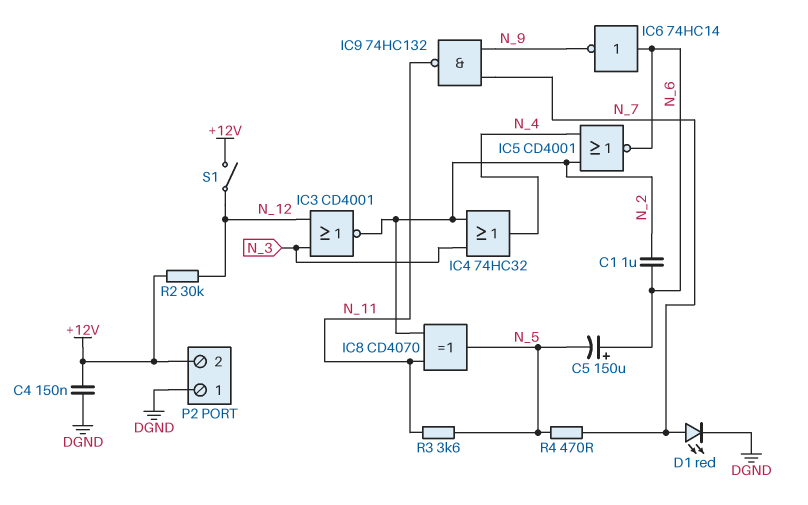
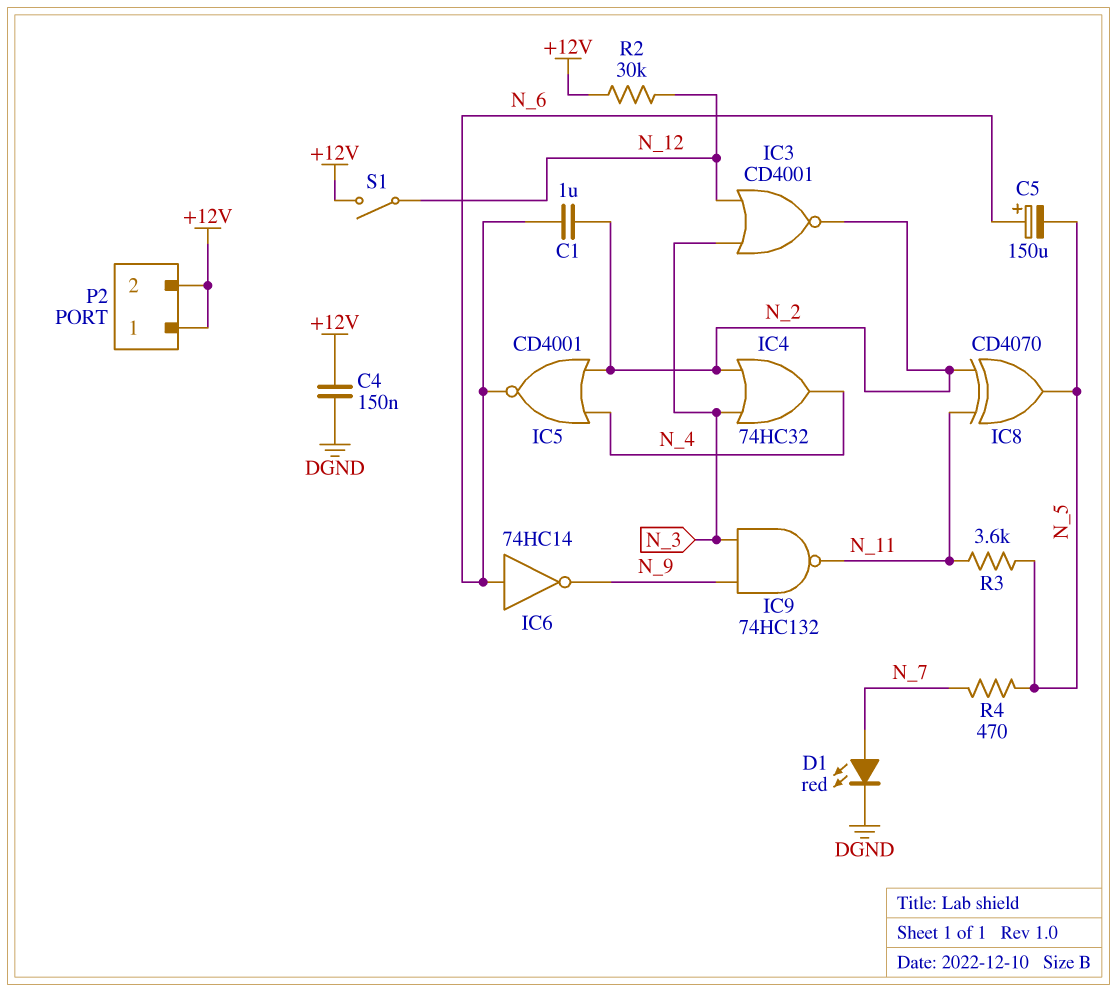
IC9: NAND 74HC132 (in N_7, in N_9, out N_11) -> NAND 74HC132 (in N_3, in N_9, out N_11)
P2 pin 1: DGND -> +12V

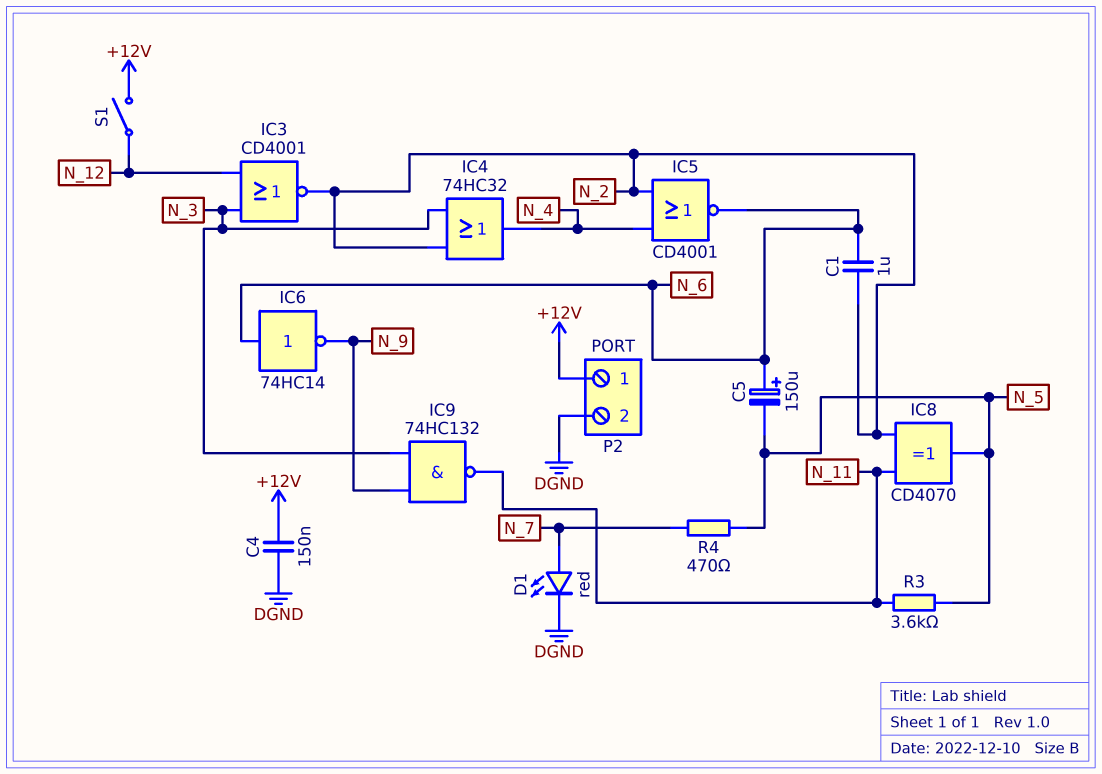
P2 pin 2: +12V -> DGND
R2: 30k (+12V, N_12) -> none

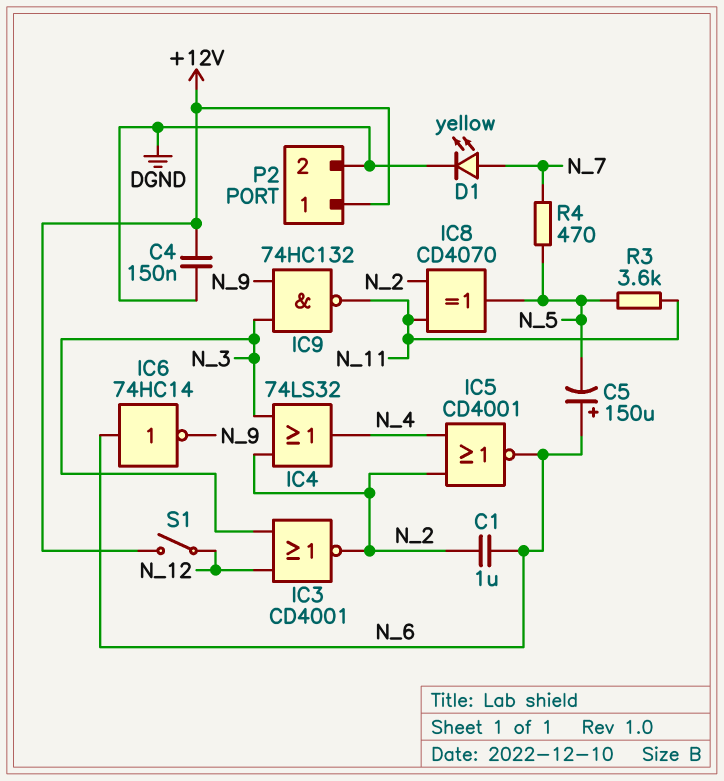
D1: LED red (A N_7, K DGND) -> LED yellow (A N_7, K DGND)
IC4: OR 74HC32 (in N_2, in N_3, out N_4) -> OR 74LS32 (in N_2, in N_3, out N_4)

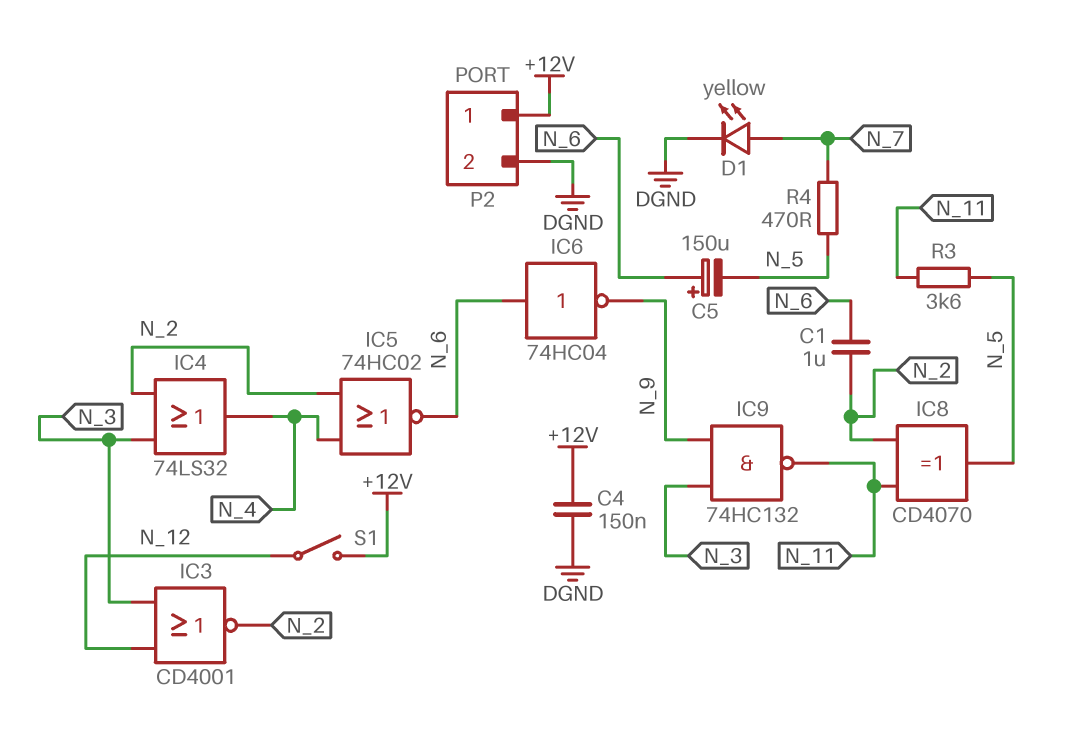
IC5: NOR CD4001 (in N_2, in N_4, out N_6) -> NOR 74HC02 (in N_2, in N_4, out N_6)
IC6: NOT 74HC14 (in N_6, out N_9) -> NOT 74HC04 (in N_6, out N_9)

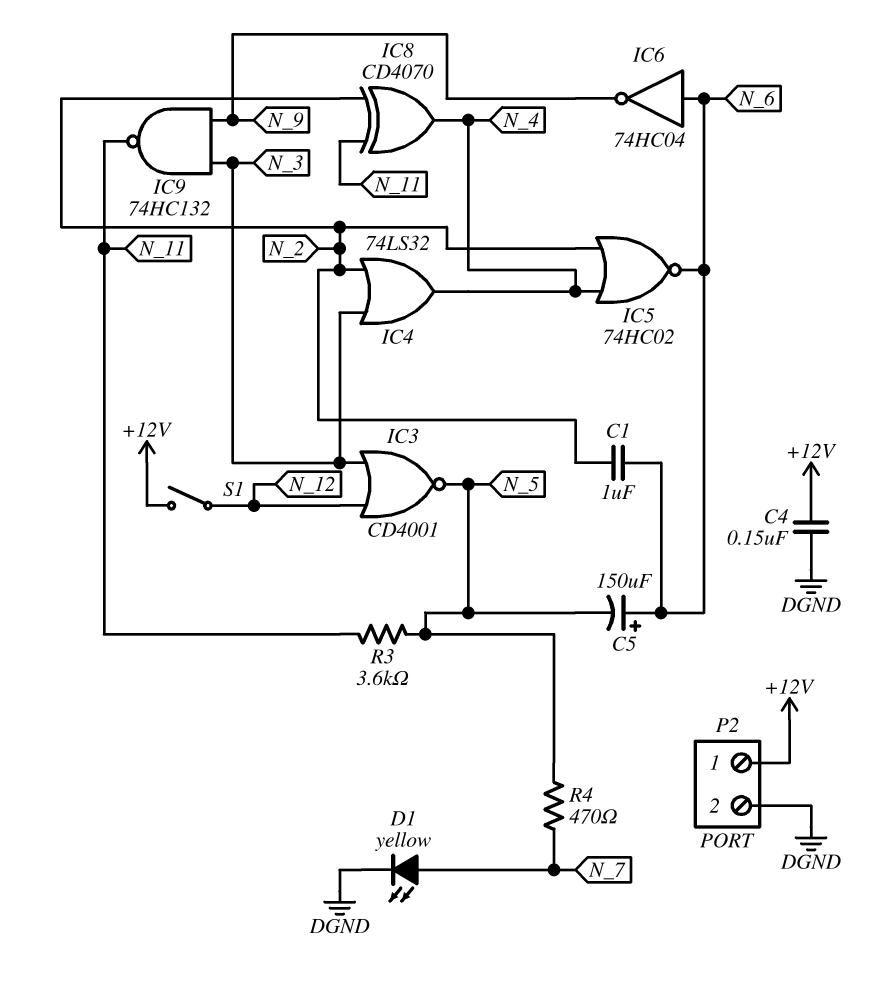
IC3: NOR CD4001 (in N_3, in N_12, out N_2) -> NOR CD4001 (in N_3, in N_12, out N_5)
IC8: XOR CD4070 (in N_2, in N_11, out N_5) -> XOR CD4070 (in N_2, in N_11, out N_4)

